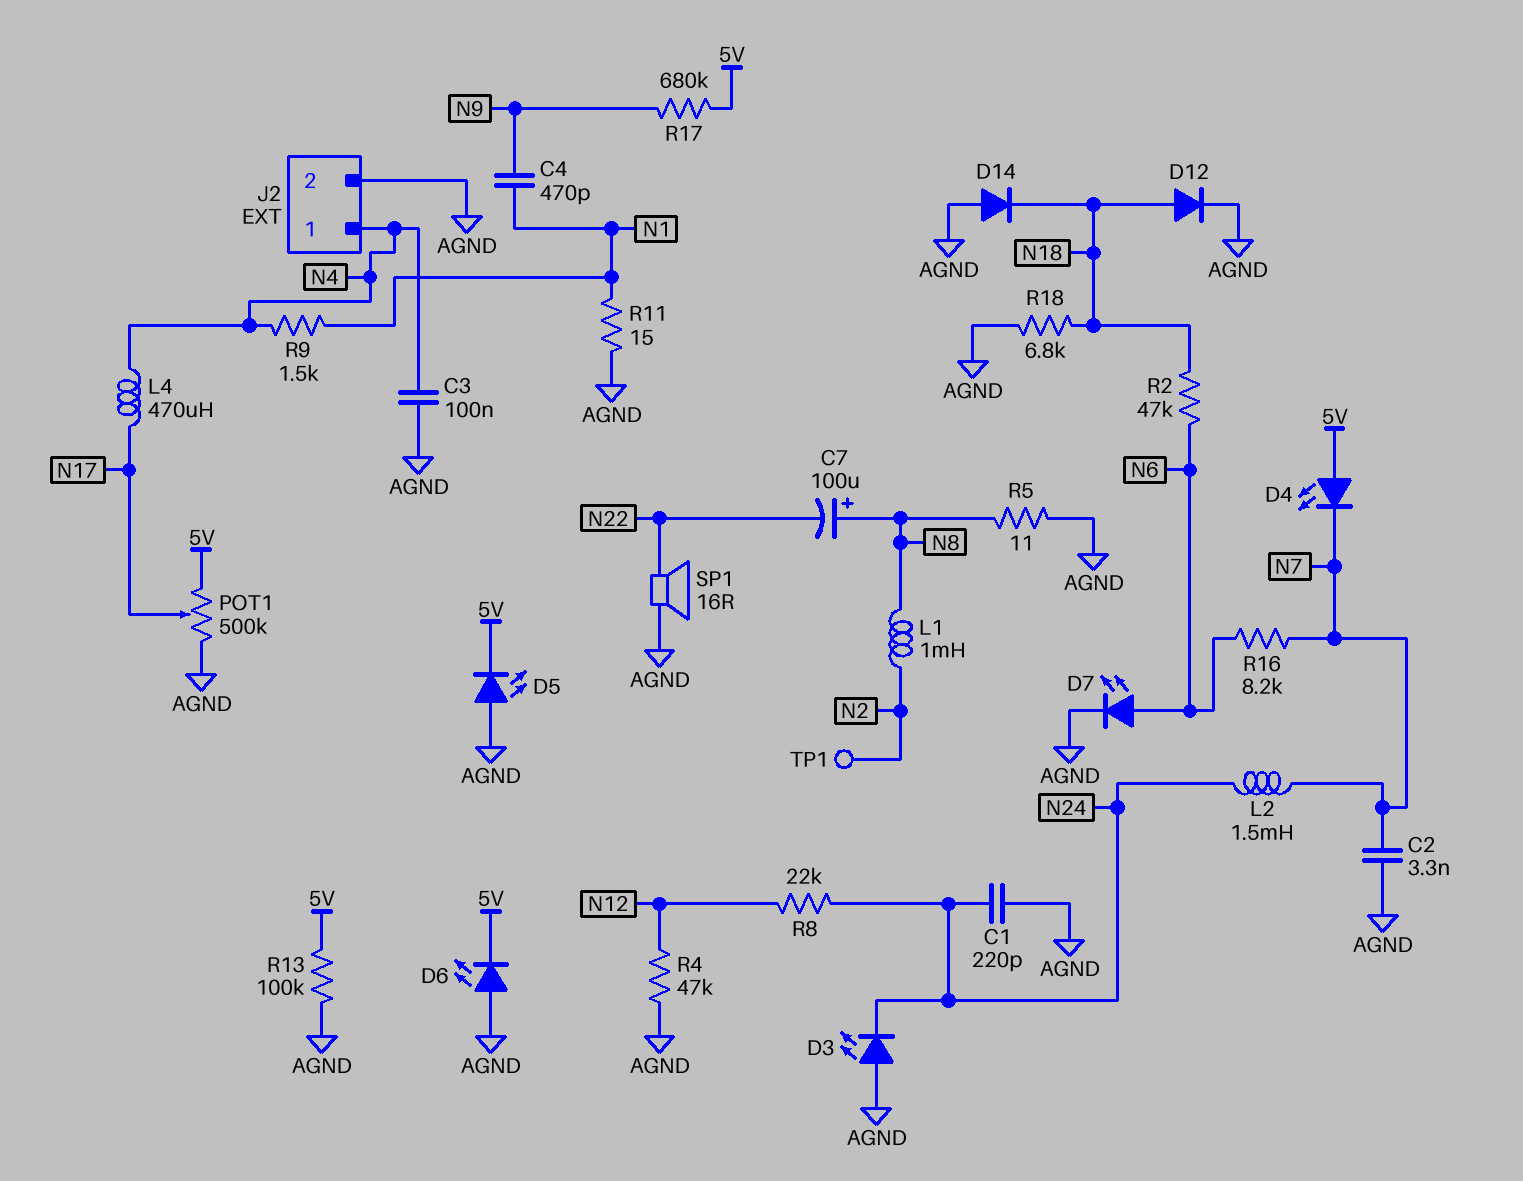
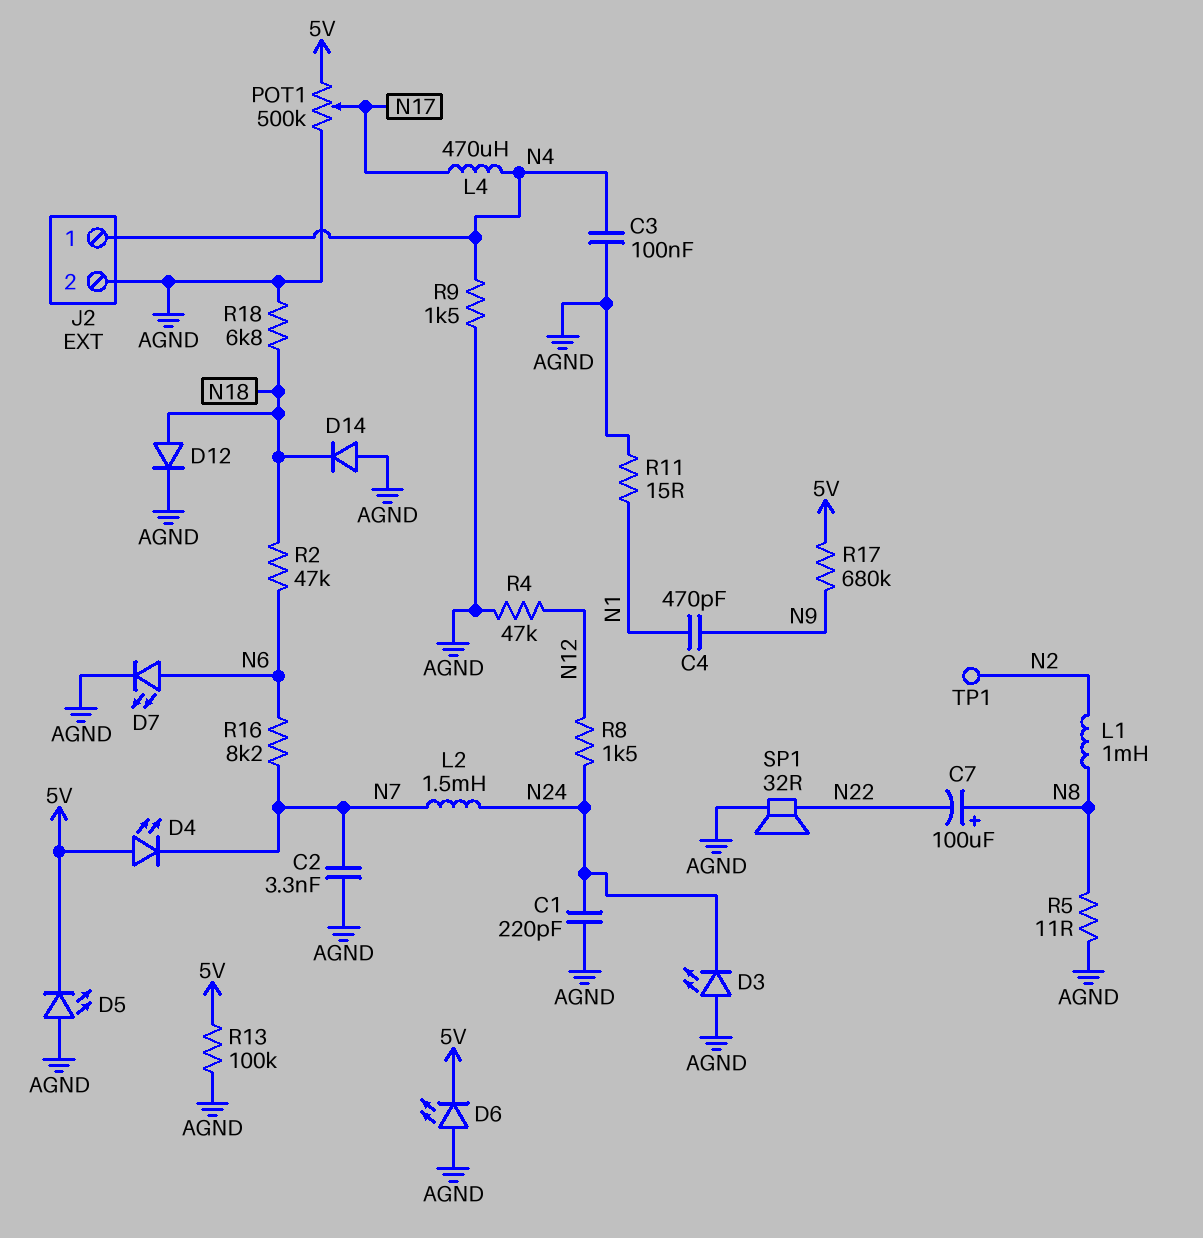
R8: 22k (N12, N24) -> 1.5k (N12, N24)
R9: 1.5k (N1, N4) -> 1.5k (AGND, N4)
SP1: speaker 16R (AGND, N22) -> speaker 32R (AGND, N22)

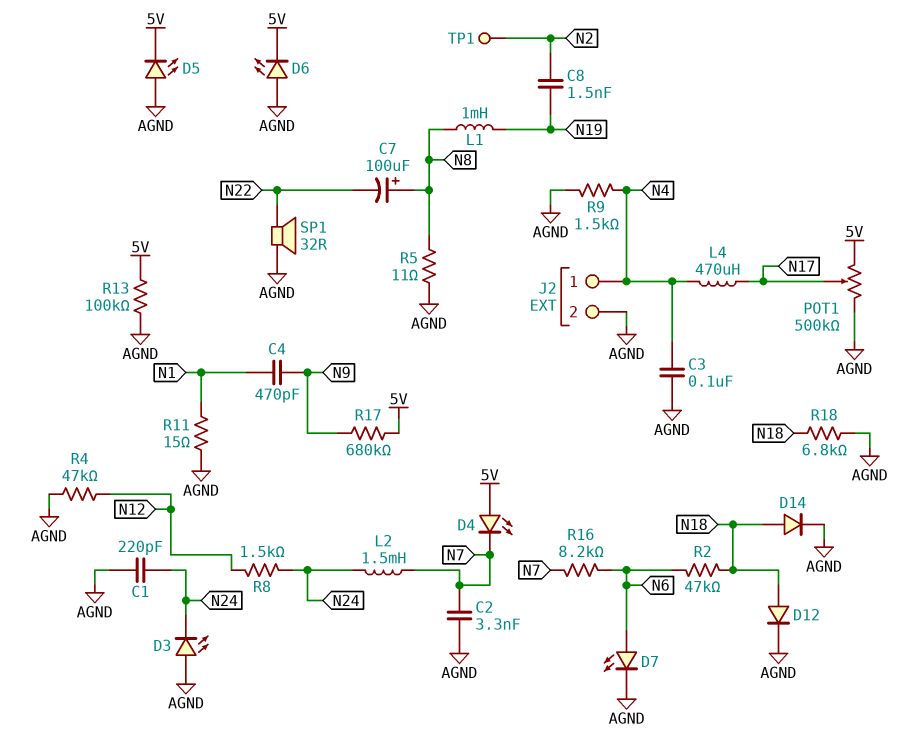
C8: none -> 1.5nF (N2, N19)
D14: diode (A AGND, K N18) -> diode (A N18, K AGND)
L1: 1mH (N2, N8) -> 1mH (N8, N19)

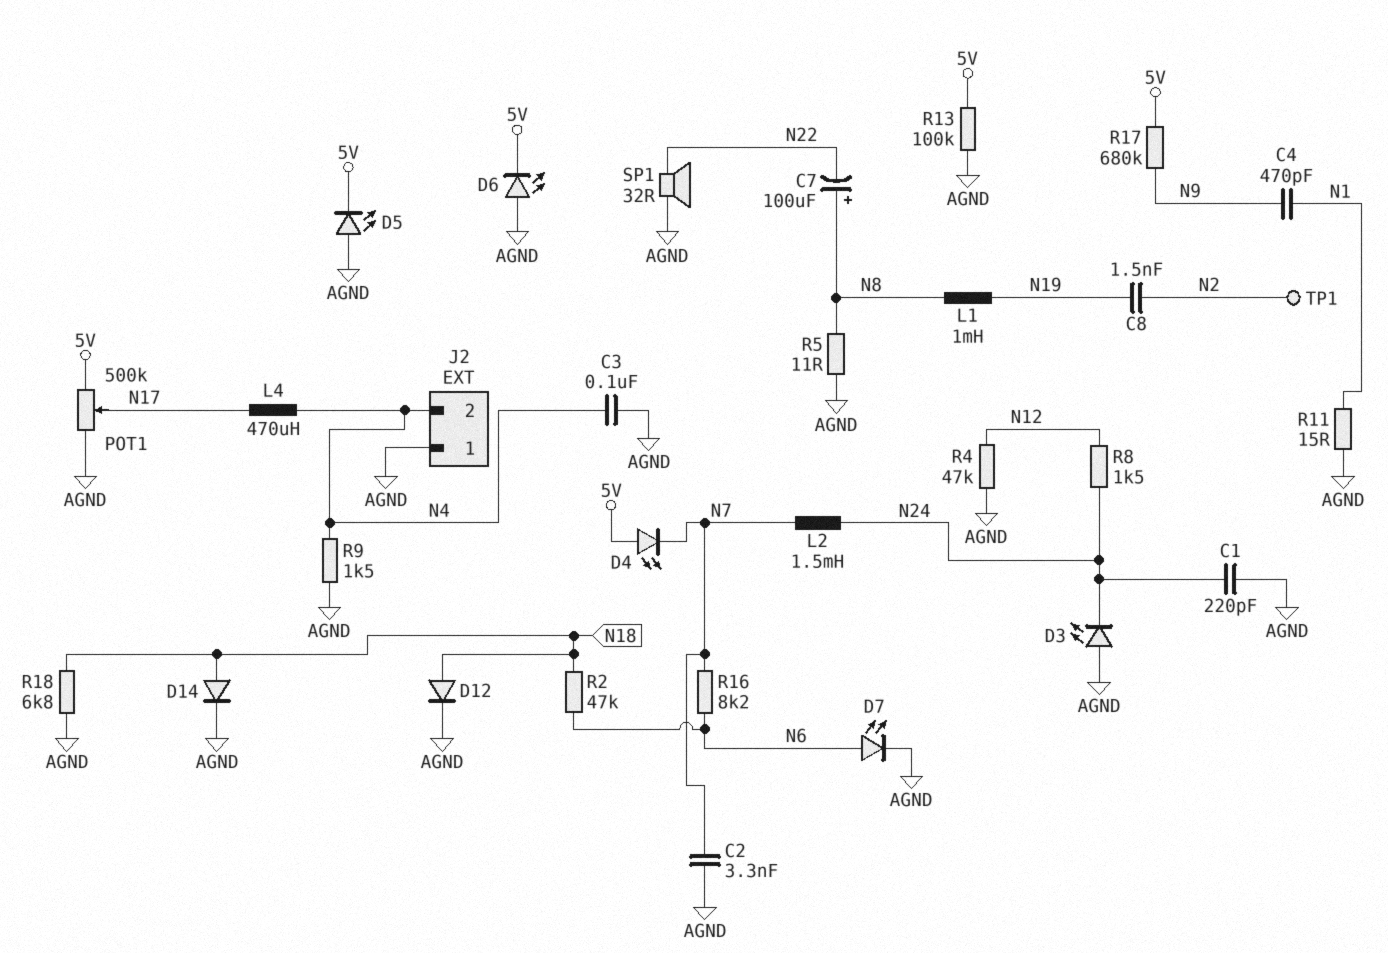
J2 pin 1: N4 -> AGND
J2 pin 2: AGND -> N4

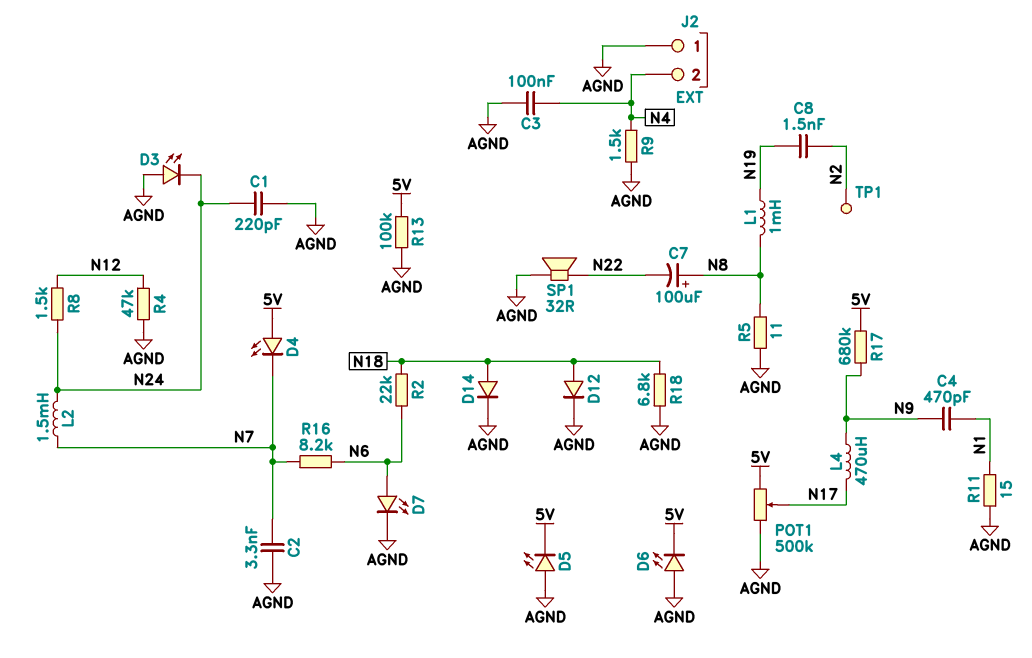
L4: 470uH (N4, N17) -> 470uH (N9, N17)
R2: 47k (N6, N18) -> 22k (N6, N18)

